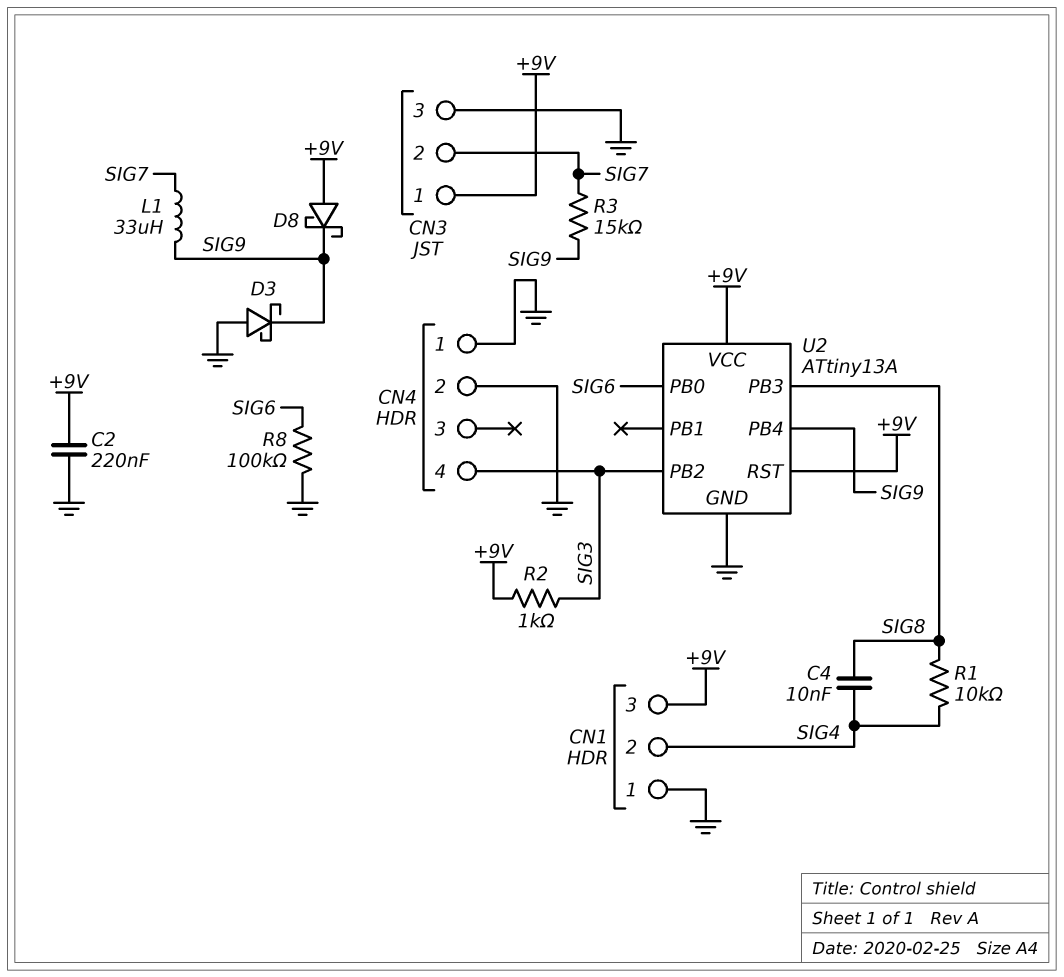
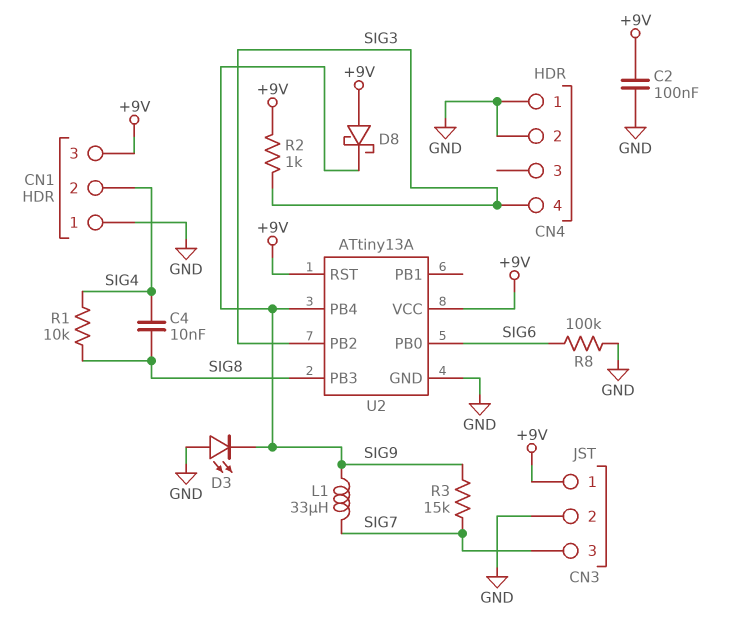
C2: 220nF (+9V, GND) -> 100nF (+9V, GND)
CN3 pin 2: SIG7 -> GND
CN3 pin 3: GND -> SIG7
D3: schottky (A GND, K SIG9) -> LED (A GND, K SIG9)

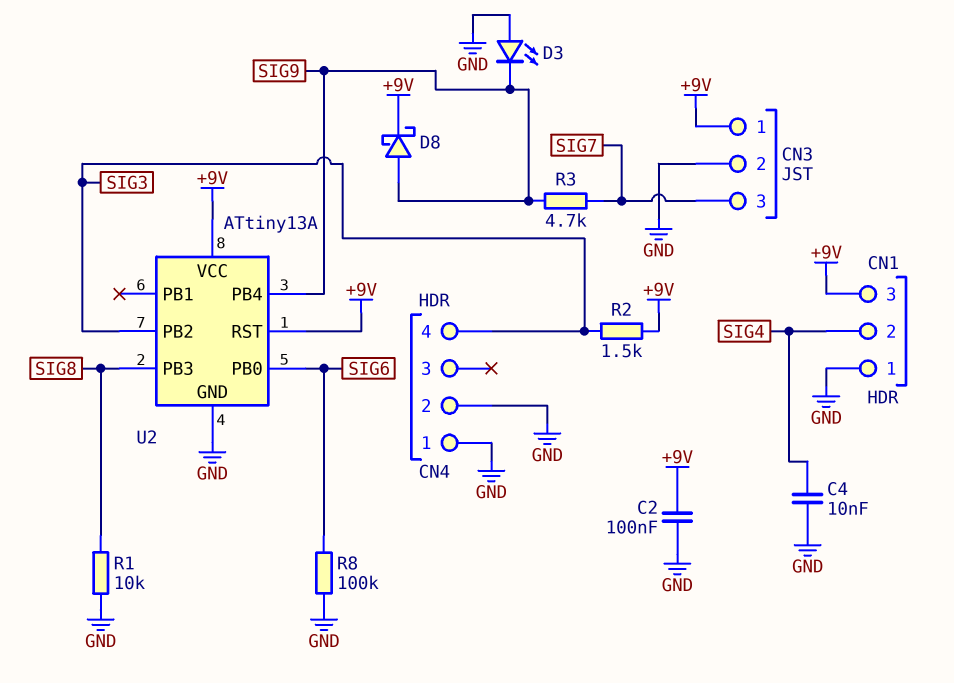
C4: 10nF (SIG4, SIG8) -> 10nF (GND, SIG4)
D8: schottky (A +9V, K SIG9) -> schottky (A SIG9, K +9V)
L1: 33uH (SIG7, SIG9) -> none
R1: 10k (SIG4, SIG8) -> 10k (GND, SIG8)
R2: 1k (+9V, SIG3) -> 1.5k (+9V, SIG3)
R3: 15k (SIG7, SIG9) -> 4.7k (SIG7, SIG9)

